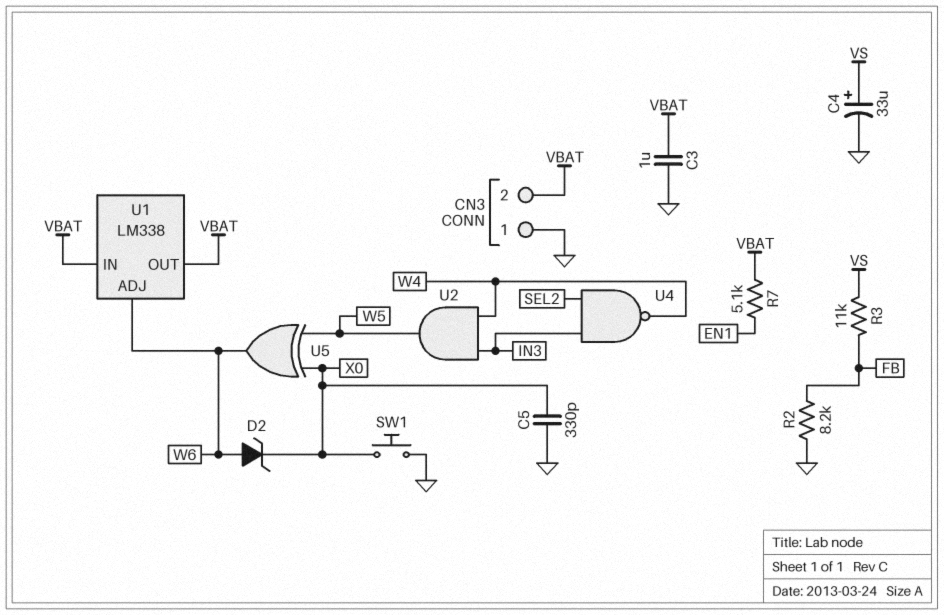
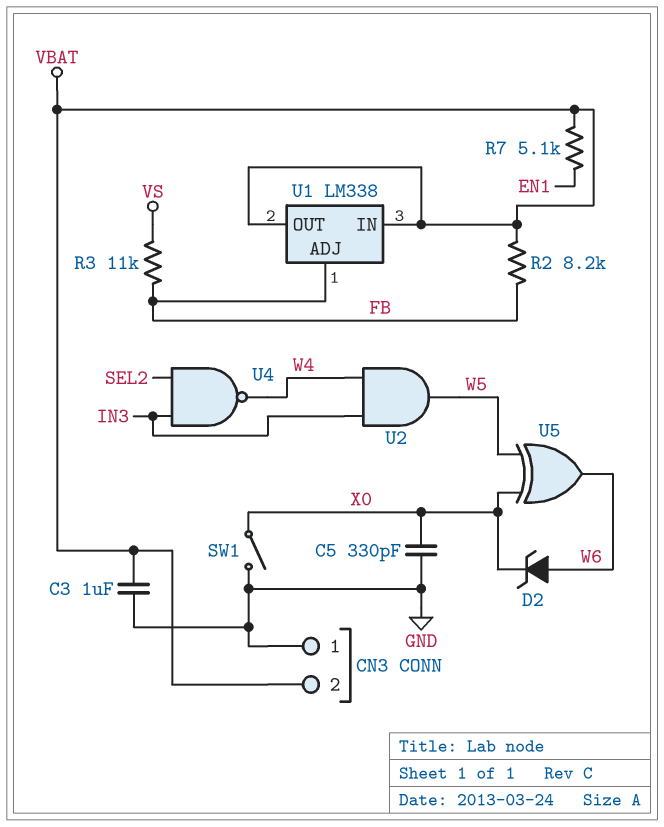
C4: 33uF (plus VS, minus GND) -> none
R2: 8.2k (FB, GND) -> 8.2k (FB, VBAT)
SW1: button (GND, X0) -> switch (GND, X0)
U1 pin ADJ: W6 -> FB

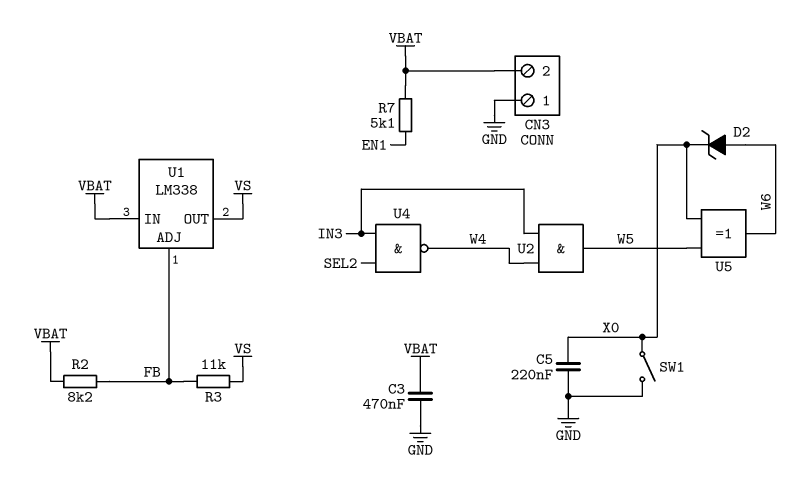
C3: 1uF (GND, VBAT) -> 470nF (GND, VBAT)
C5: 330pF (GND, X0) -> 220nF (GND, X0)
U1 pin OUT: VBAT -> VS

